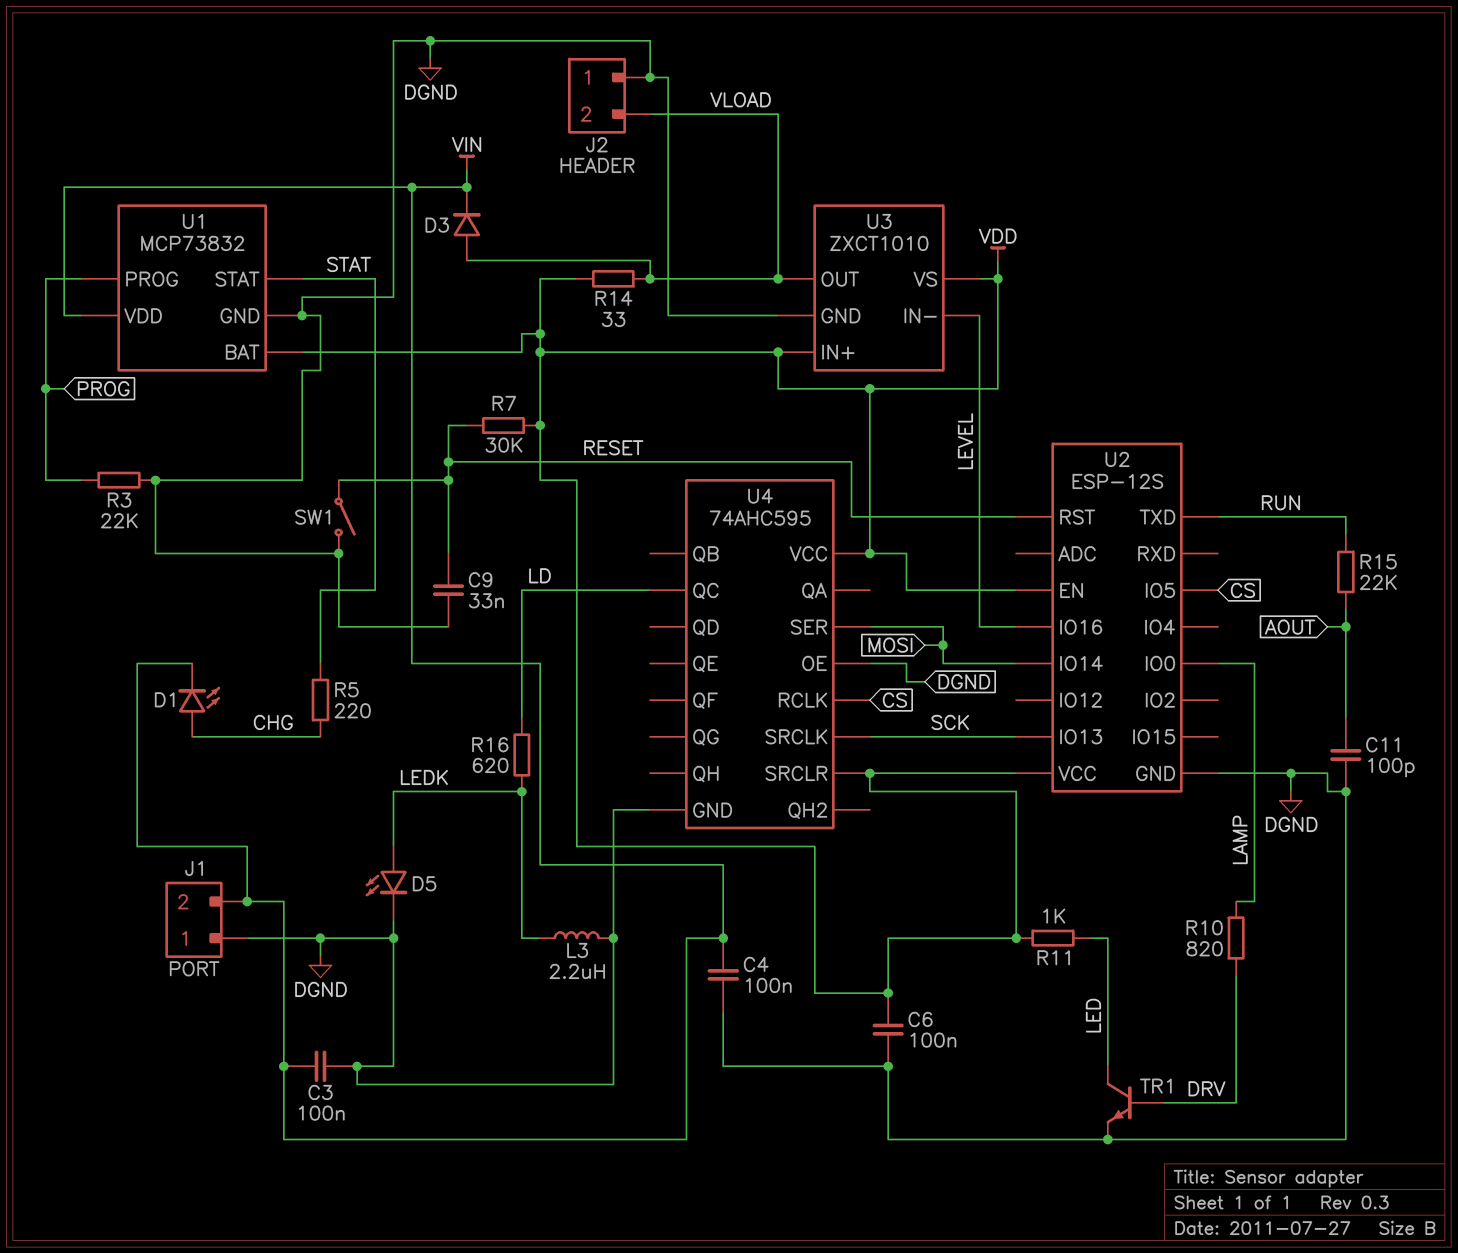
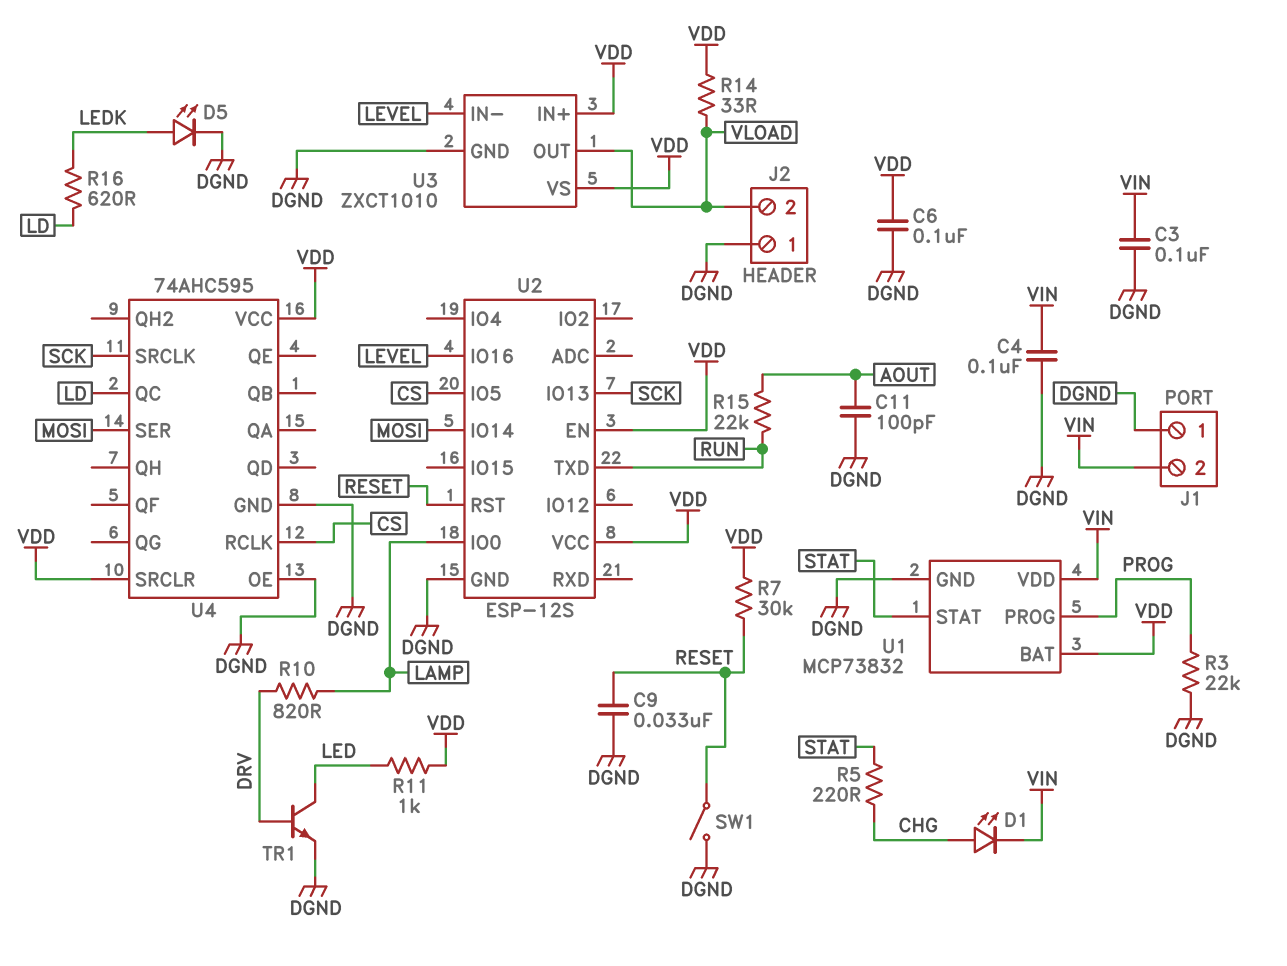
D3: diode (A VLOAD, K VIN) -> none
L3: 2.2uH (DGND, LEDK) -> none

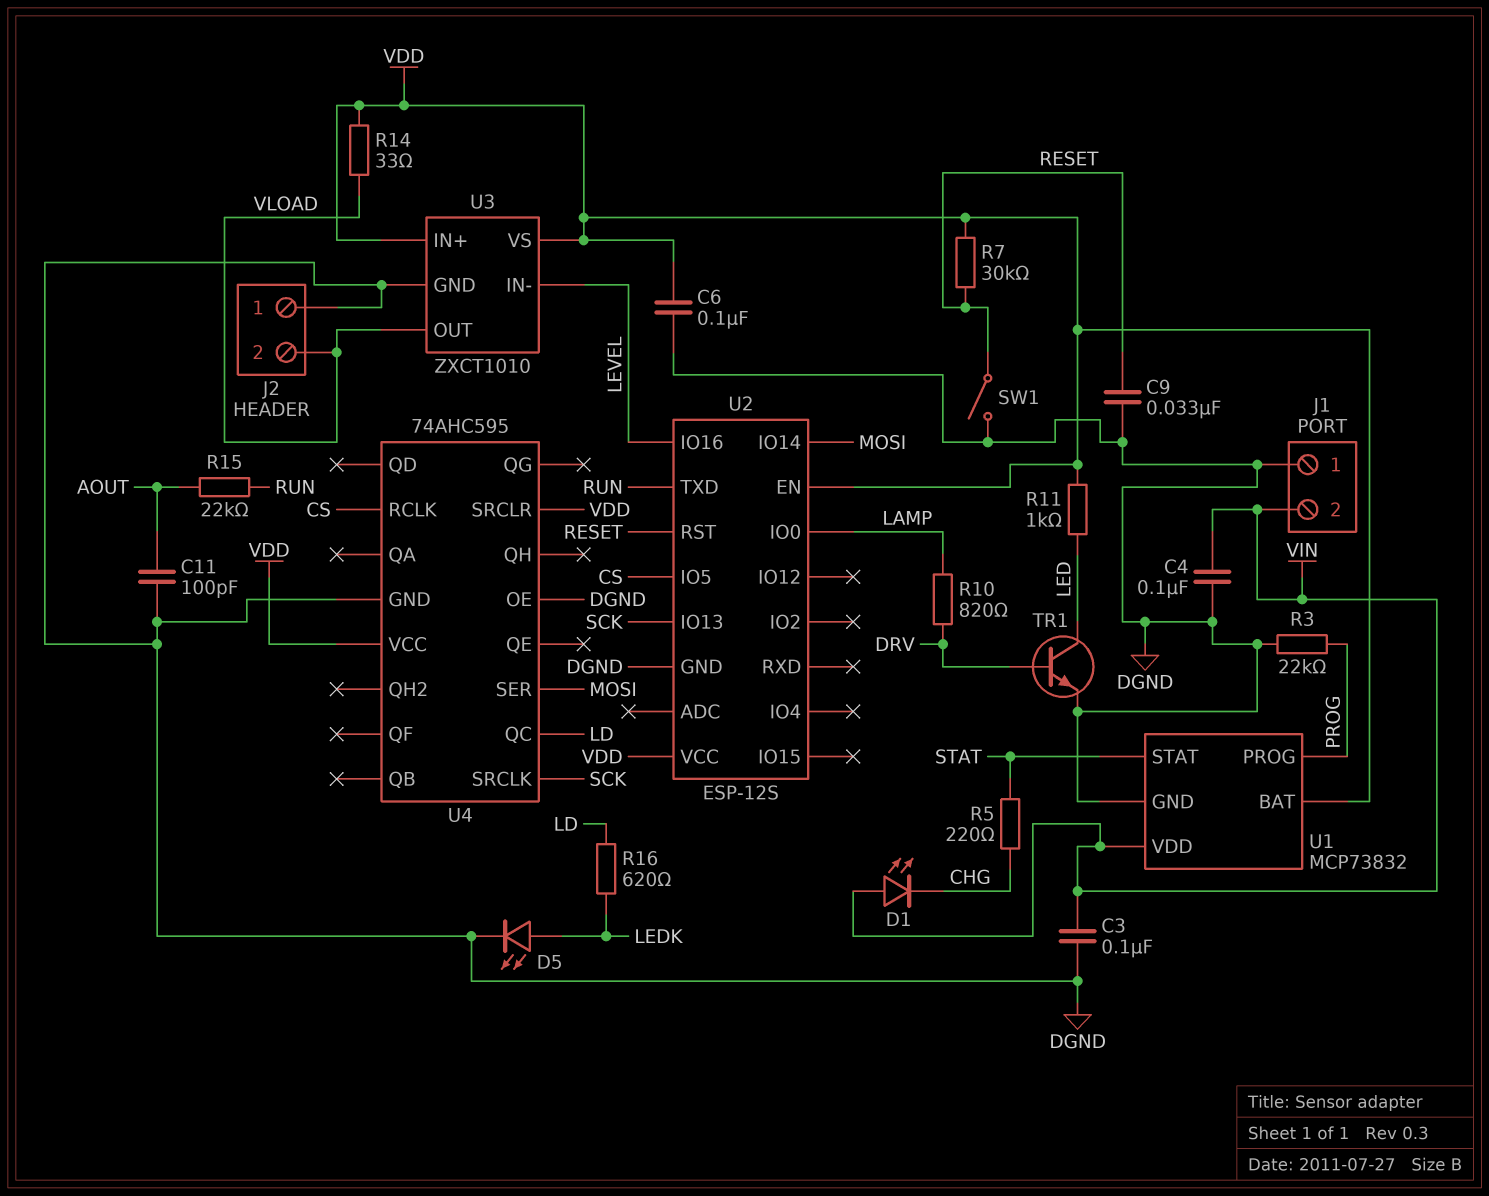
D1: LED (A CHG, K VIN) -> LED (A VIN, K CHG)

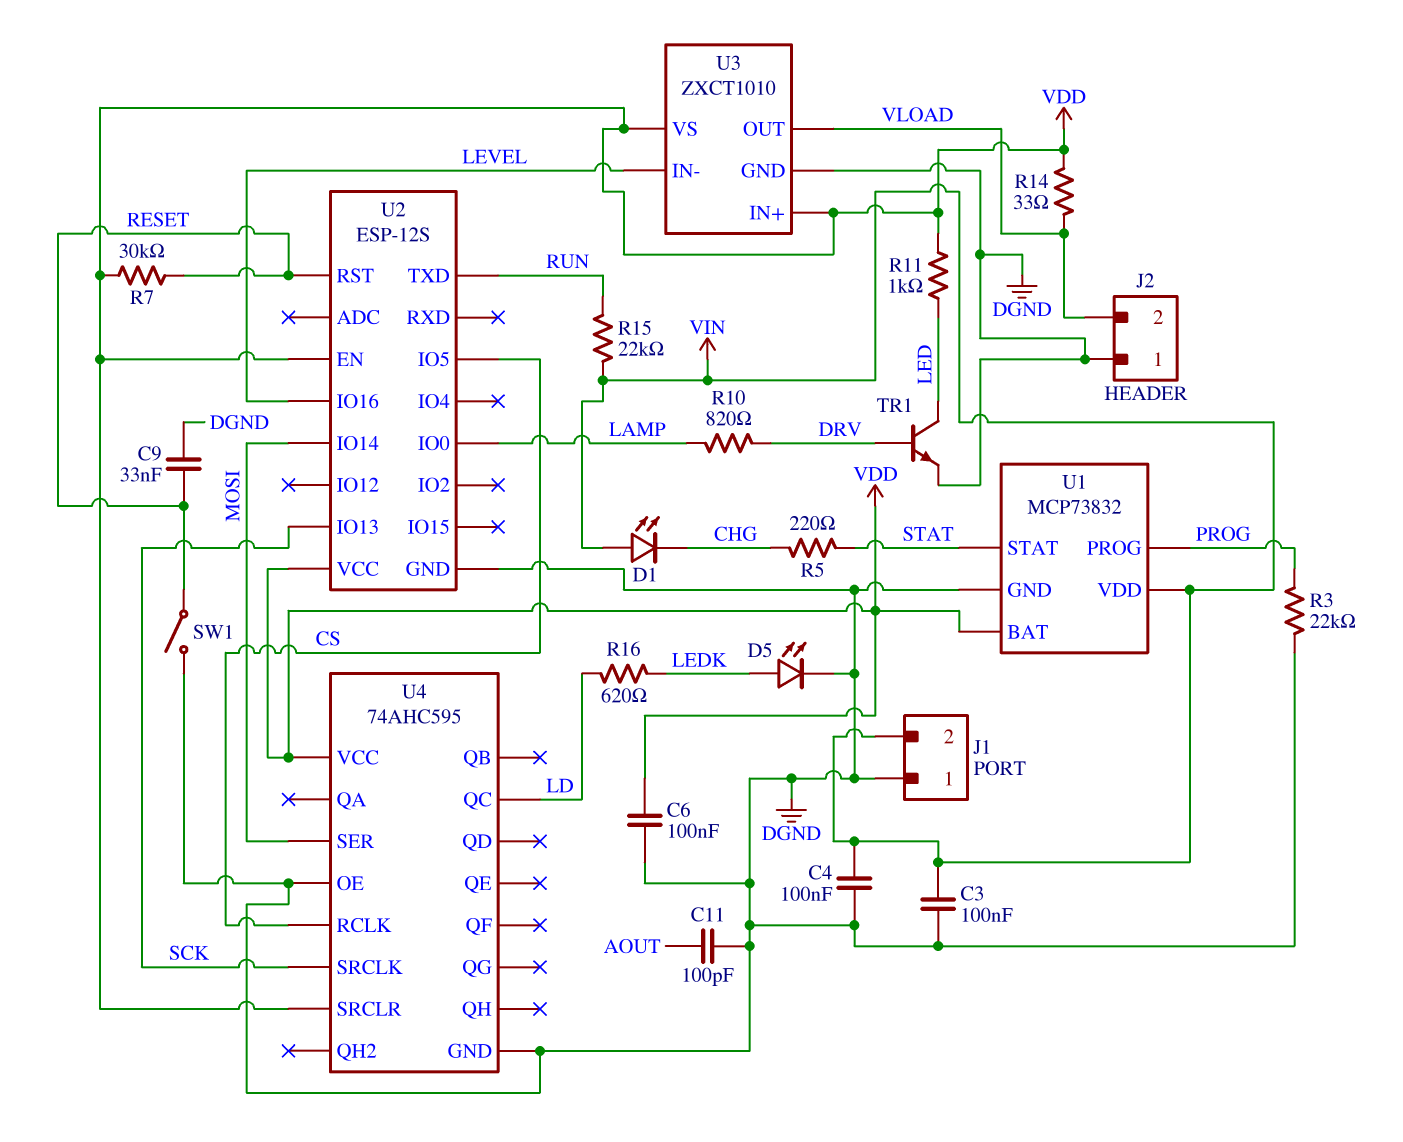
R15: 22k (AOUT, RUN) -> 22k (RUN, VIN)

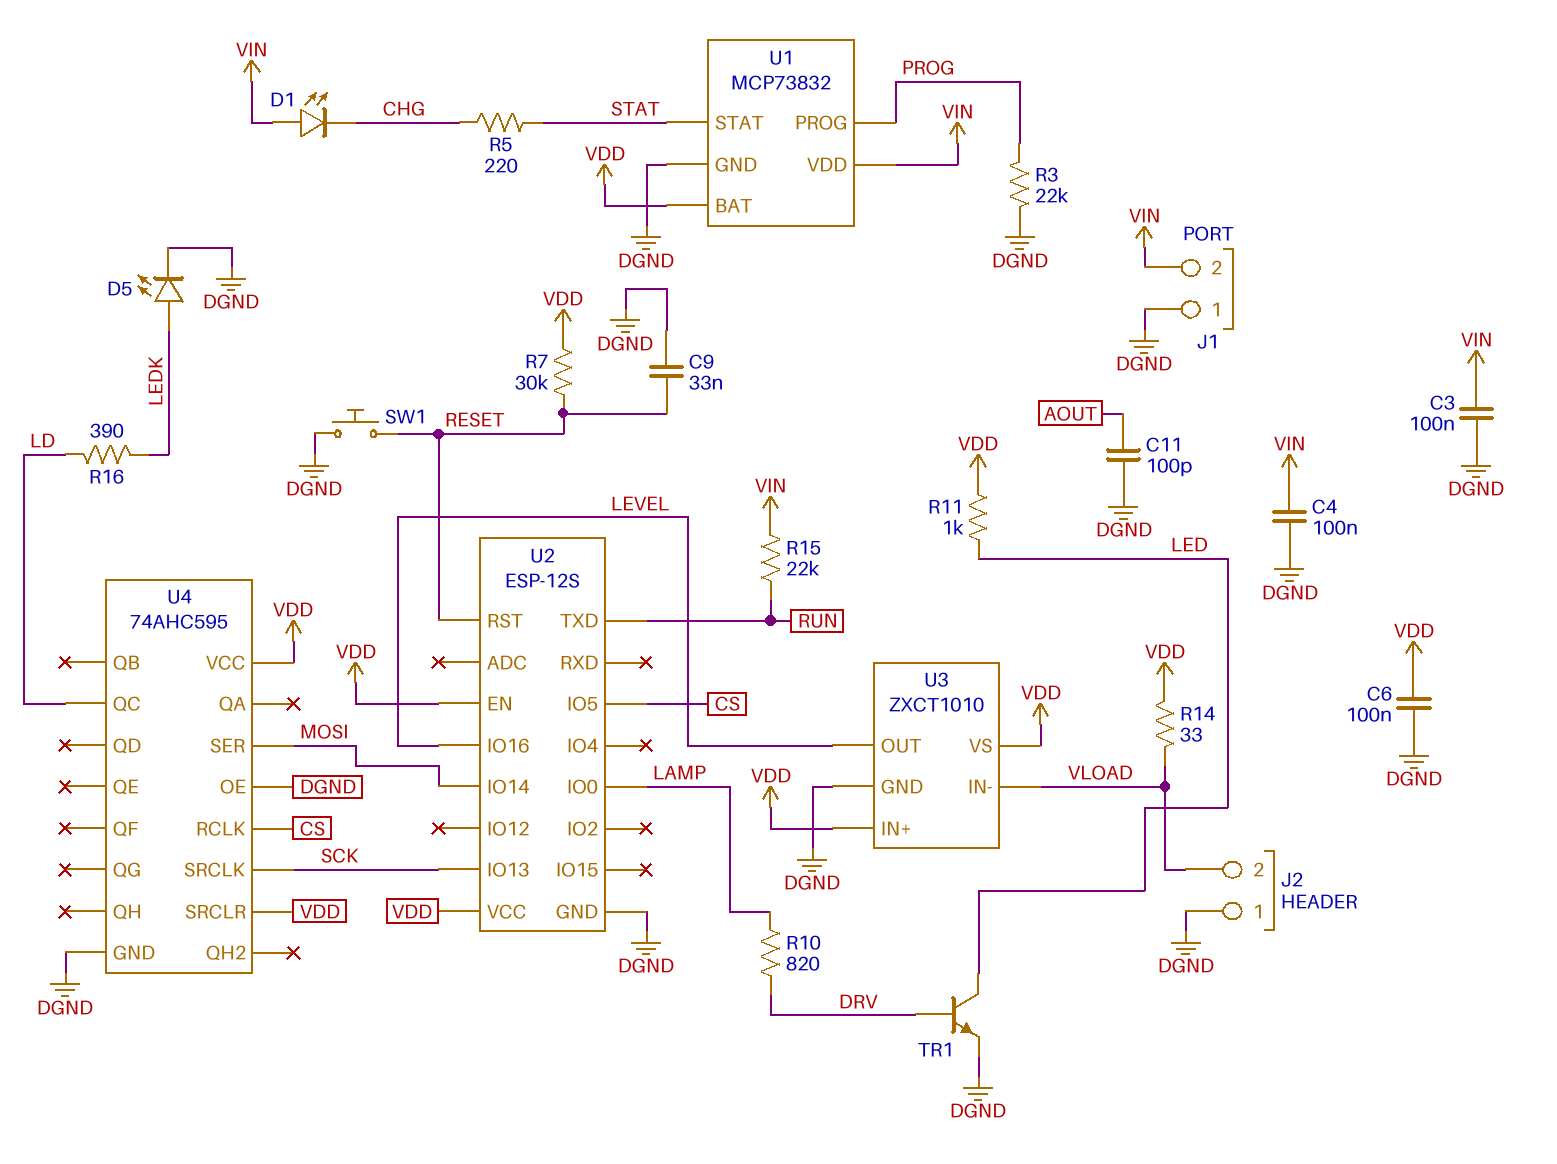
R16: 620 (LD, LEDK) -> 390 (LD, LEDK)
SW1: switch (DGND, RESET) -> button (DGND, RESET)
U3 pin IN-: LEVEL -> VLOAD
U3 pin OUT: VLOAD -> LEVEL

